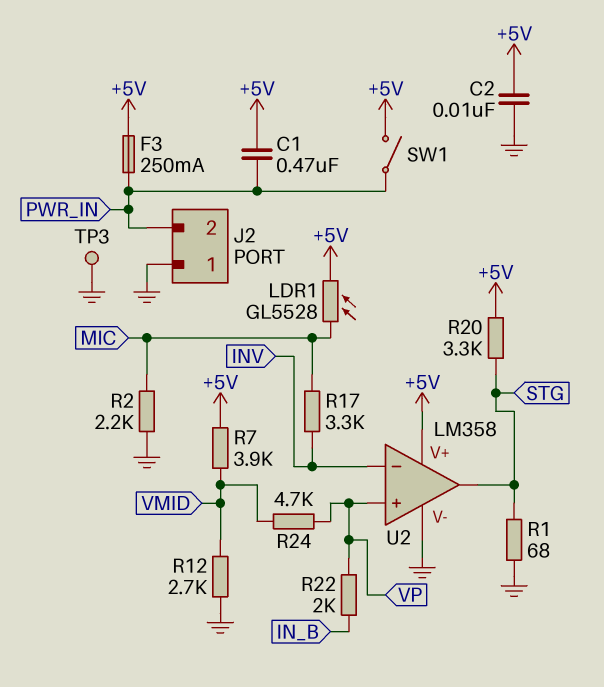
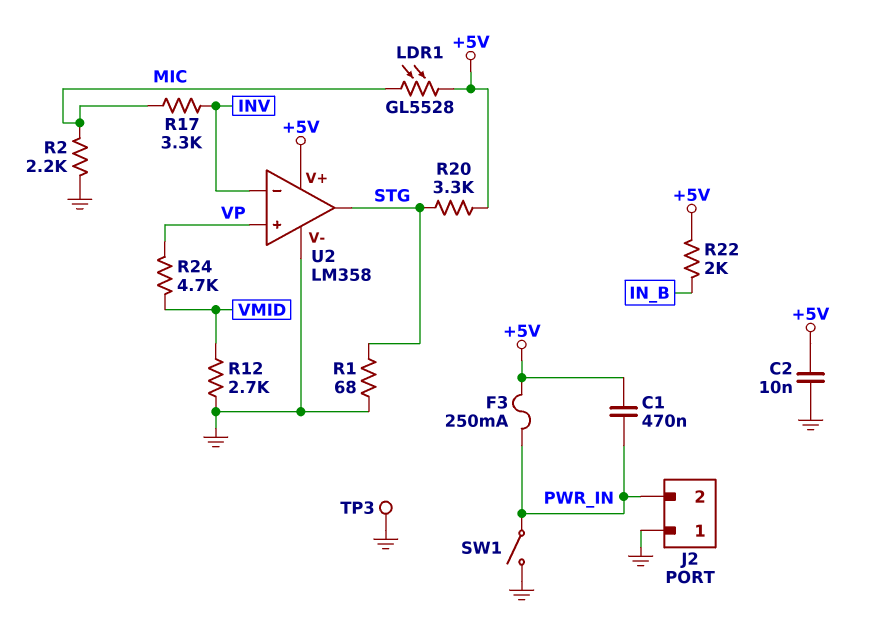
R7: 3.9k (+5V, VMID) -> none
R22: 2k (IN_B, VP) -> 2k (+5V, IN_B)
SW1: switch (+5V, PWR_IN) -> switch (GND, PWR_IN)

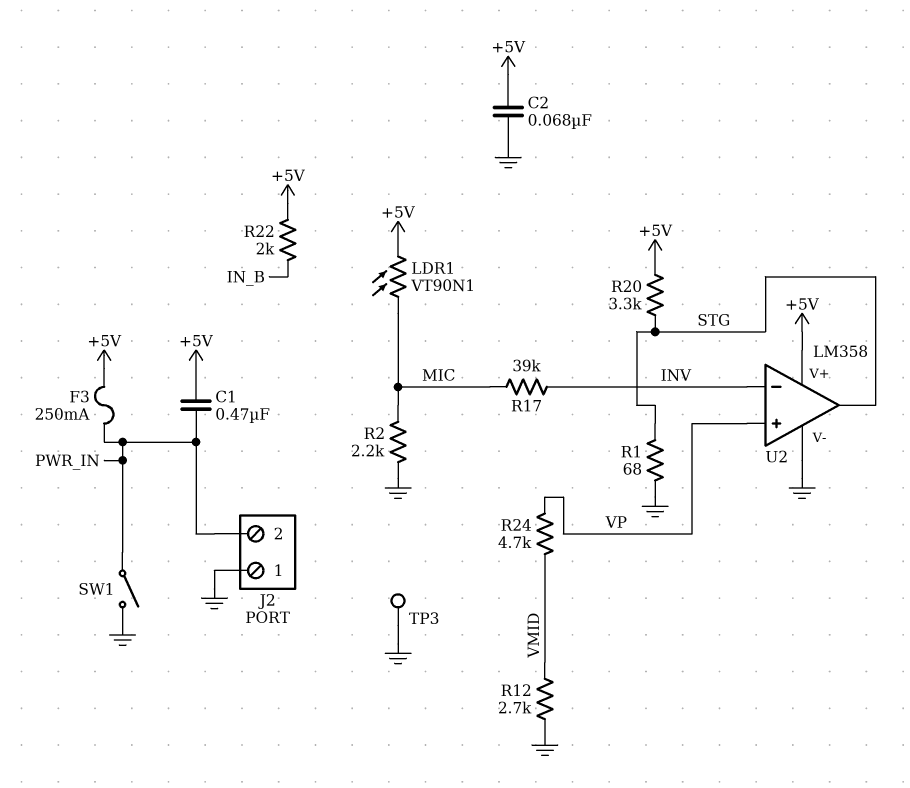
C2: 10nF (+5V, GND) -> 68nF (+5V, GND)
LDR1: GL5528 (+5V, MIC) -> VT90N1 (+5V, MIC)
R17: 3.3k (INV, MIC) -> 39k (INV, MIC)

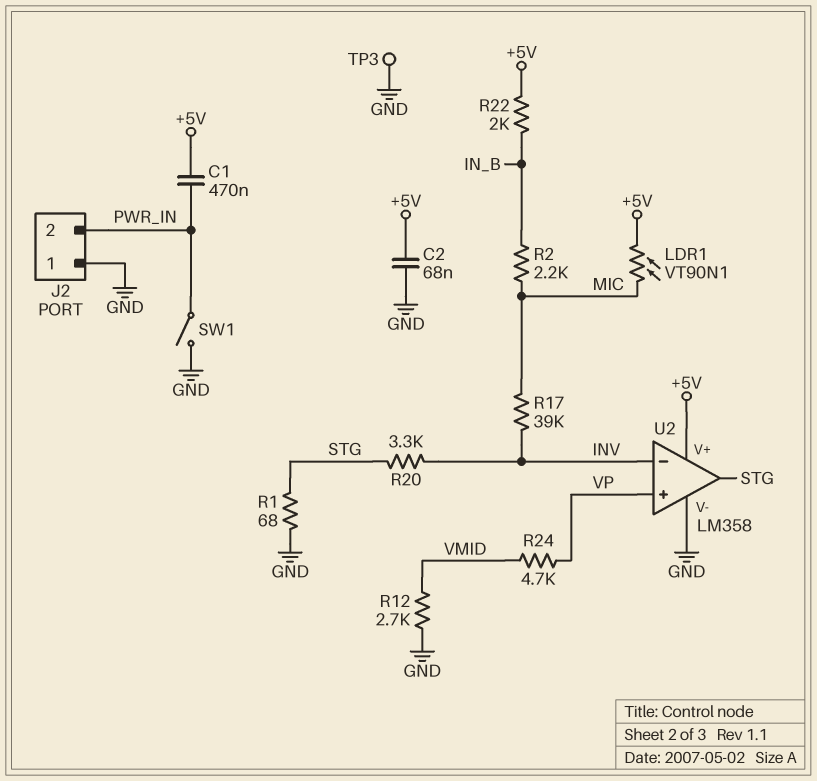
F3: 250mA (+5V, PWR_IN) -> none
R2: 2.2k (GND, MIC) -> 2.2k (IN_B, MIC)
R20: 3.3k (+5V, STG) -> 3.3k (INV, STG)

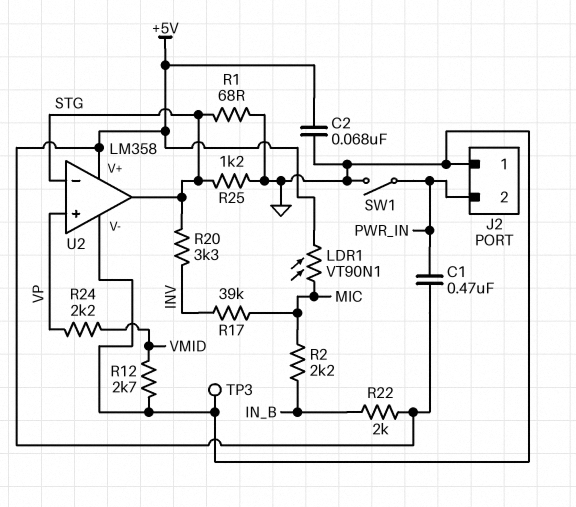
R24: 4.7k (VMID, VP) -> 2.2k (VMID, VP)
R25: none -> 1.2k (GND, STG)
U2 pin in-: INV -> STG

